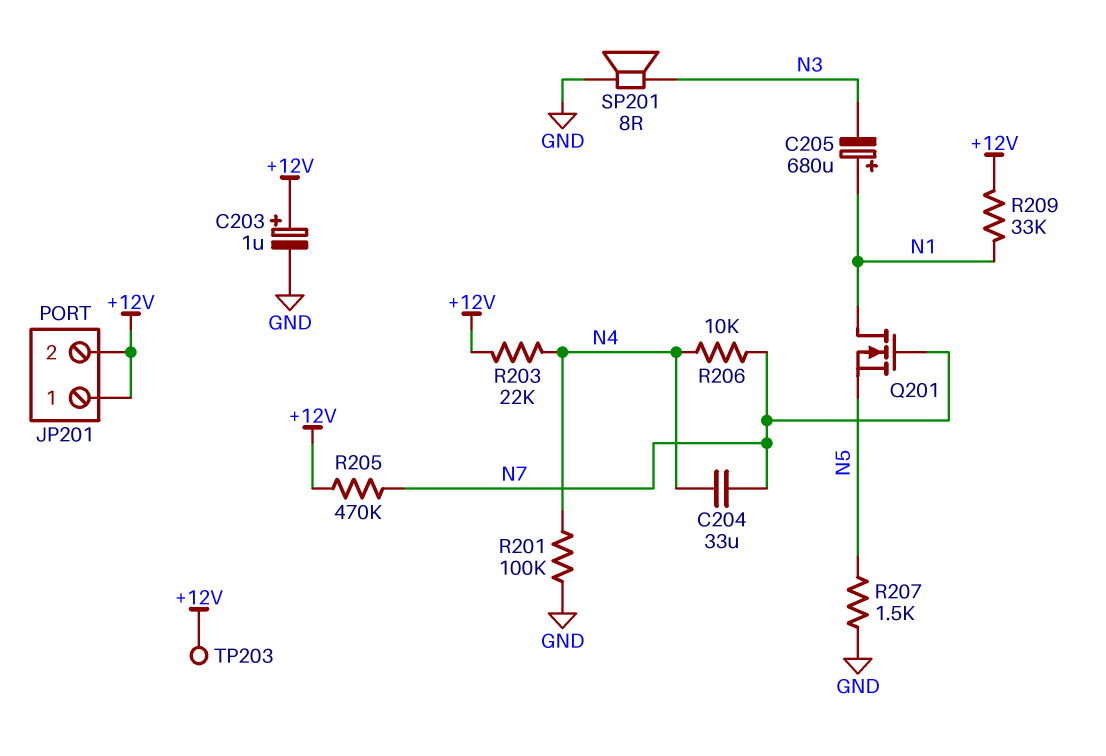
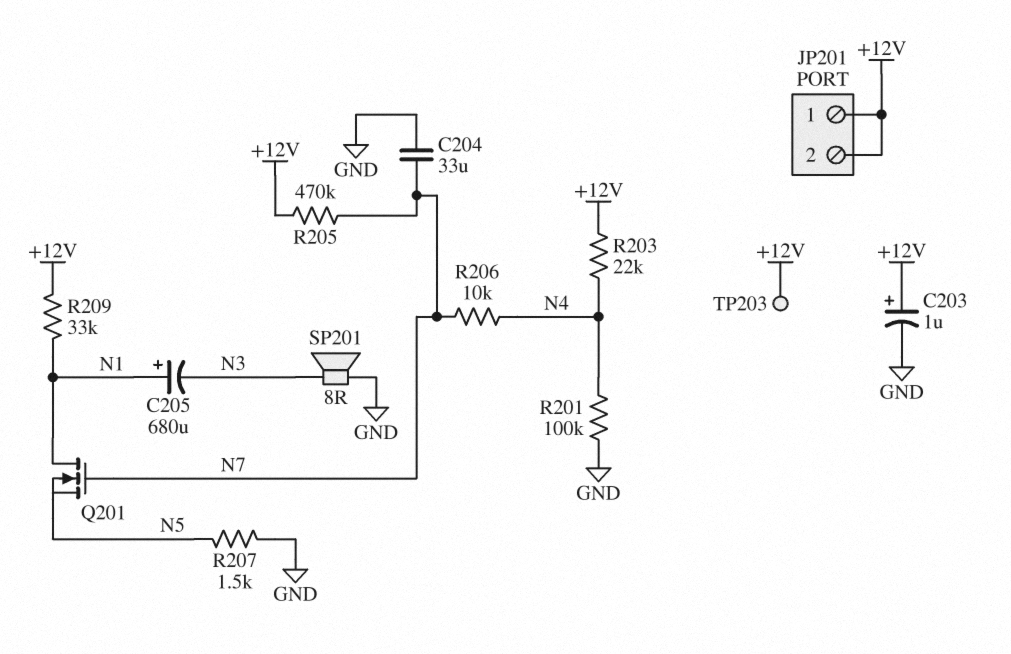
C204: 33uF (N4, N7) -> 33uF (GND, N7)

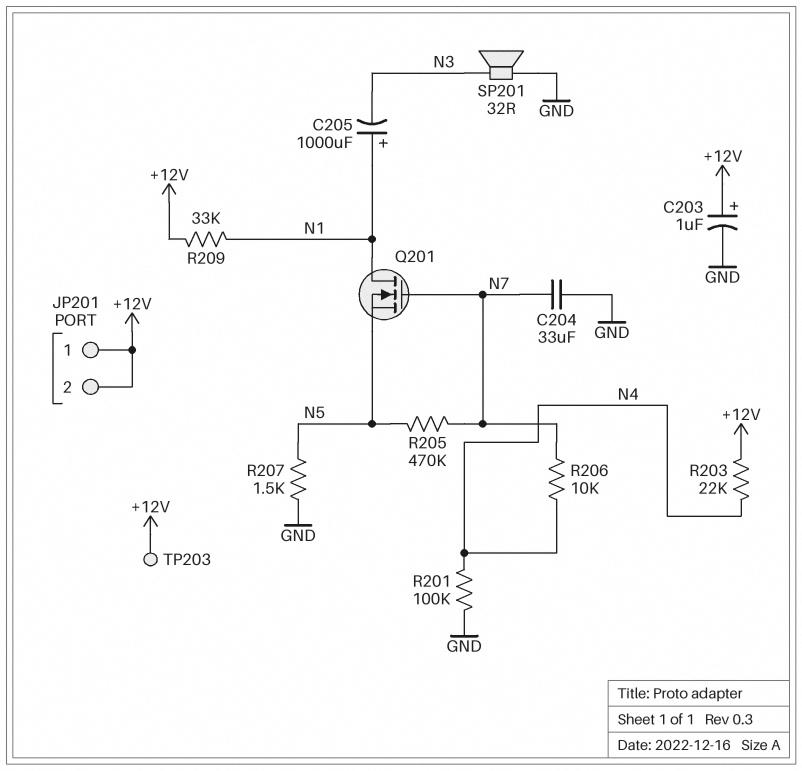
C205: 680uF (plus N1, minus N3) -> 1000uF (plus N1, minus N3)
R205: 470k (+12V, N7) -> 470k (N5, N7)
SP201: speaker 8R (GND, N3) -> speaker 32R (GND, N3)

